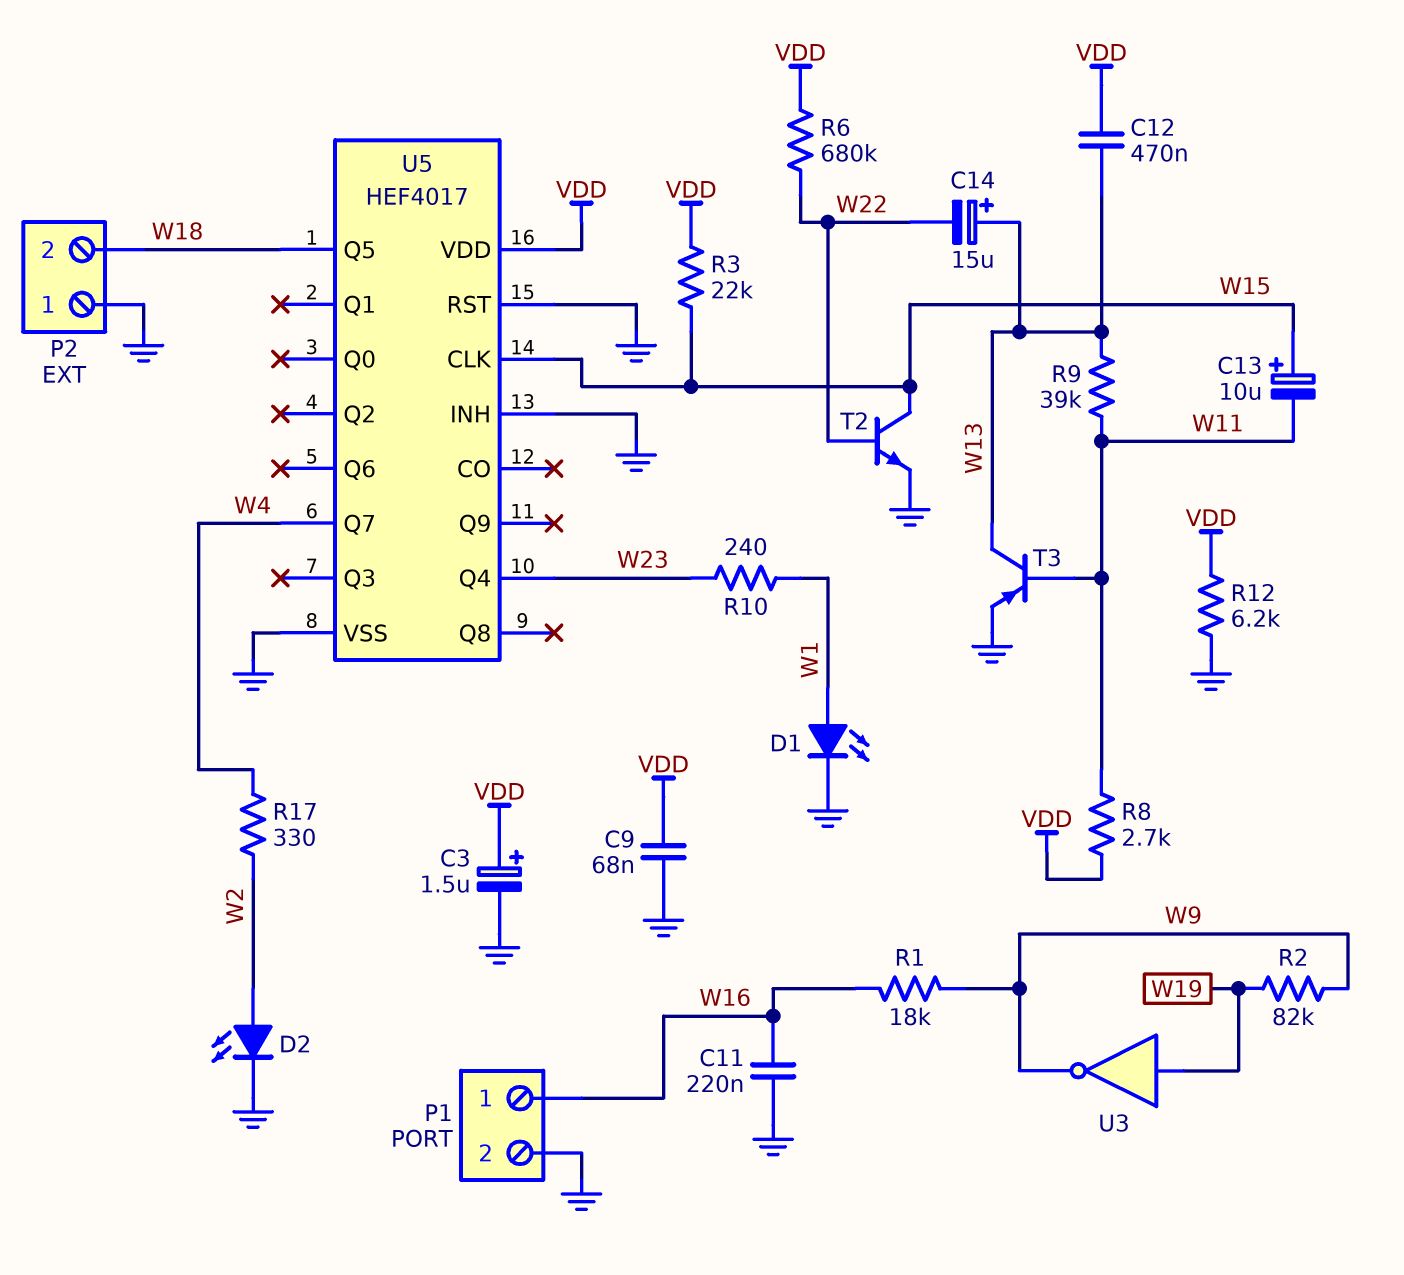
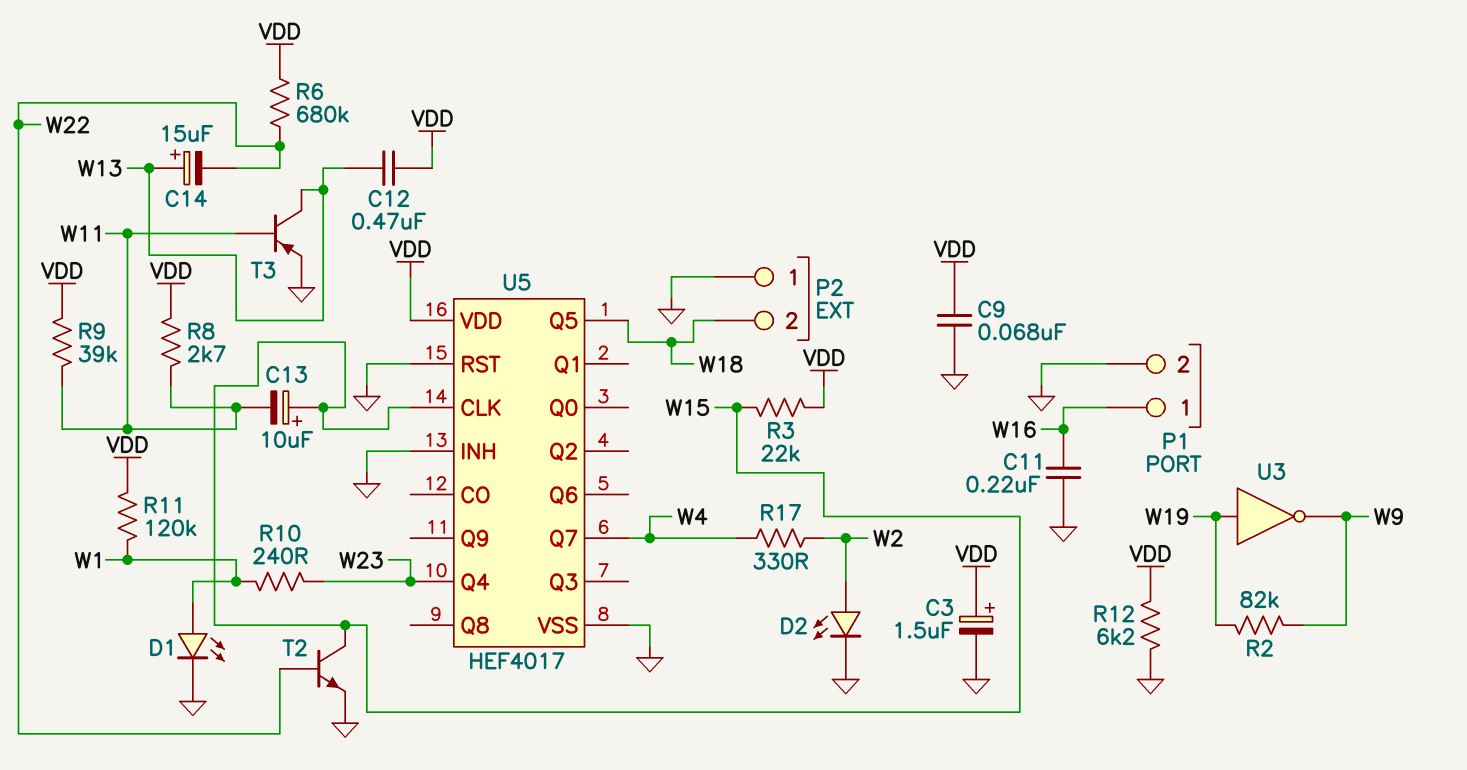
R1: 18k (W9, W16) -> none
R9: 39k (W11, W13) -> 39k (VDD, W11)
R11: none -> 120k (VDD, W1)

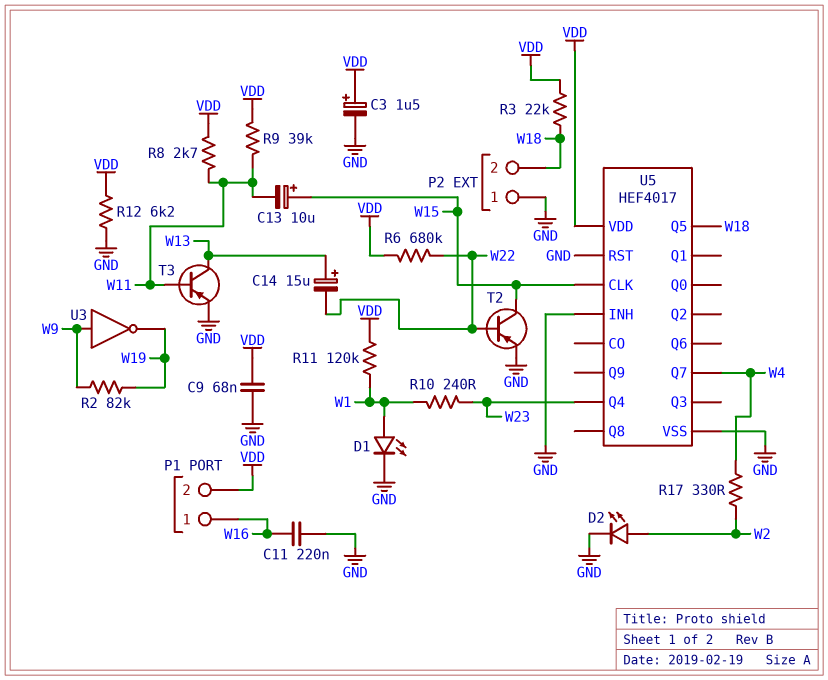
C12: 470nF (VDD, W13) -> none
P1 pin 2: GND -> VDD
R3: 22k (VDD, W15) -> 22k (VDD, W18)
T2: NPN (B W22, C W15, E GND) -> PNP (B W22, C W15, E GND)
U3: NOT (in W19, out W9) -> NOT (in W9, out W19)

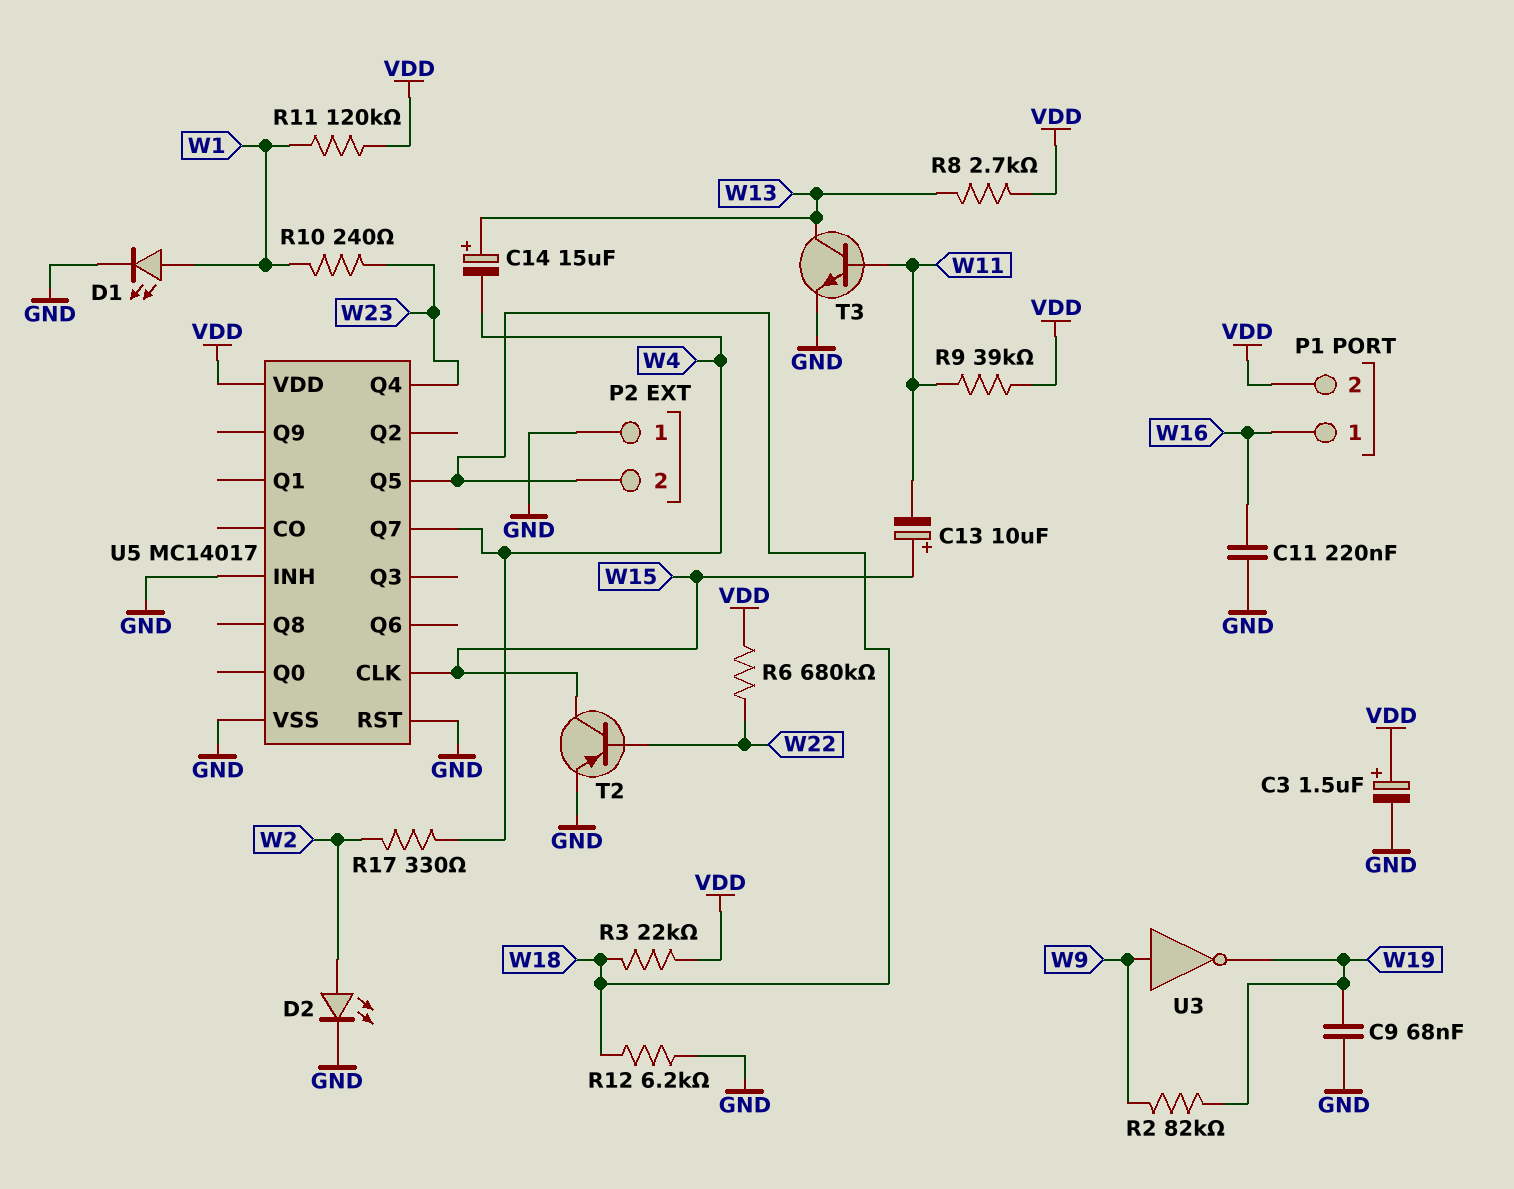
C9: 68nF (GND, VDD) -> 68nF (GND, W19)
C14: 15uF (plus W13, minus W22) -> 15uF (plus W13, minus W4)
R8: 2.7k (VDD, W11) -> 2.7k (VDD, W13)
R12: 6.2k (GND, VDD) -> 6.2k (GND, W18)
T3: PNP (B W11, C W13, E GND) -> NPN (B W11, C W13, E GND)
U5: HEF4017 -> MC14017

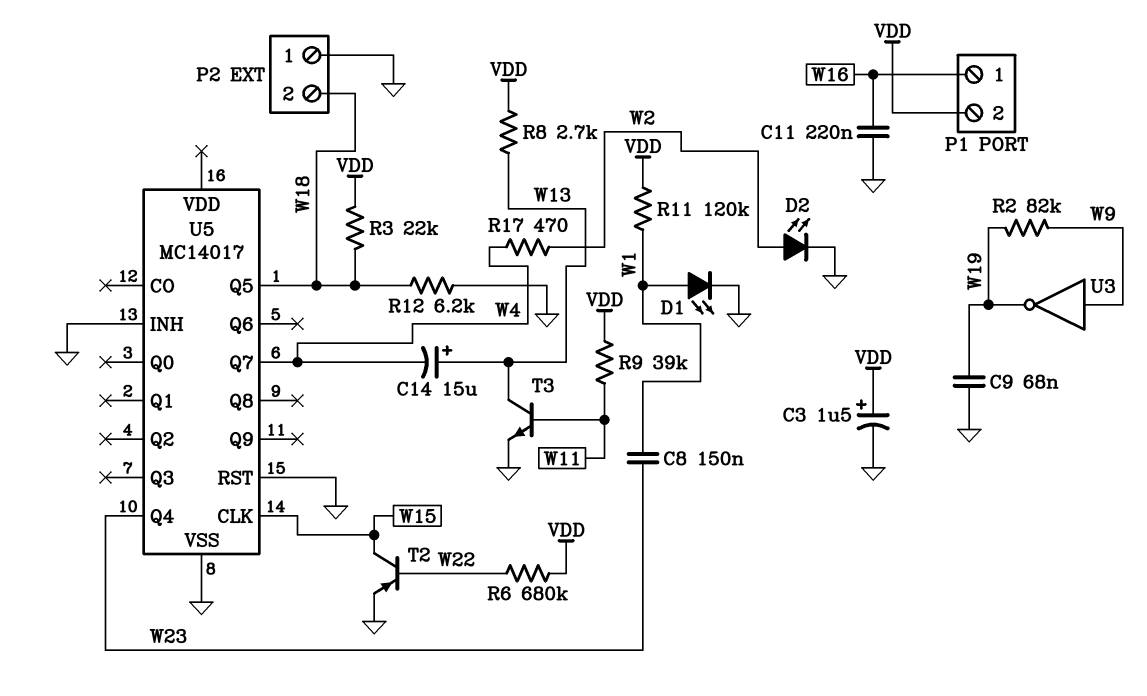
C8: none -> 150nF (W1, W23)
C13: 10uF (plus W15, minus W11) -> none
R10: 240 (W1, W23) -> none
R17: 330 (W2, W4) -> 470 (W2, W4)
U5 pin VDD: VDD -> none

